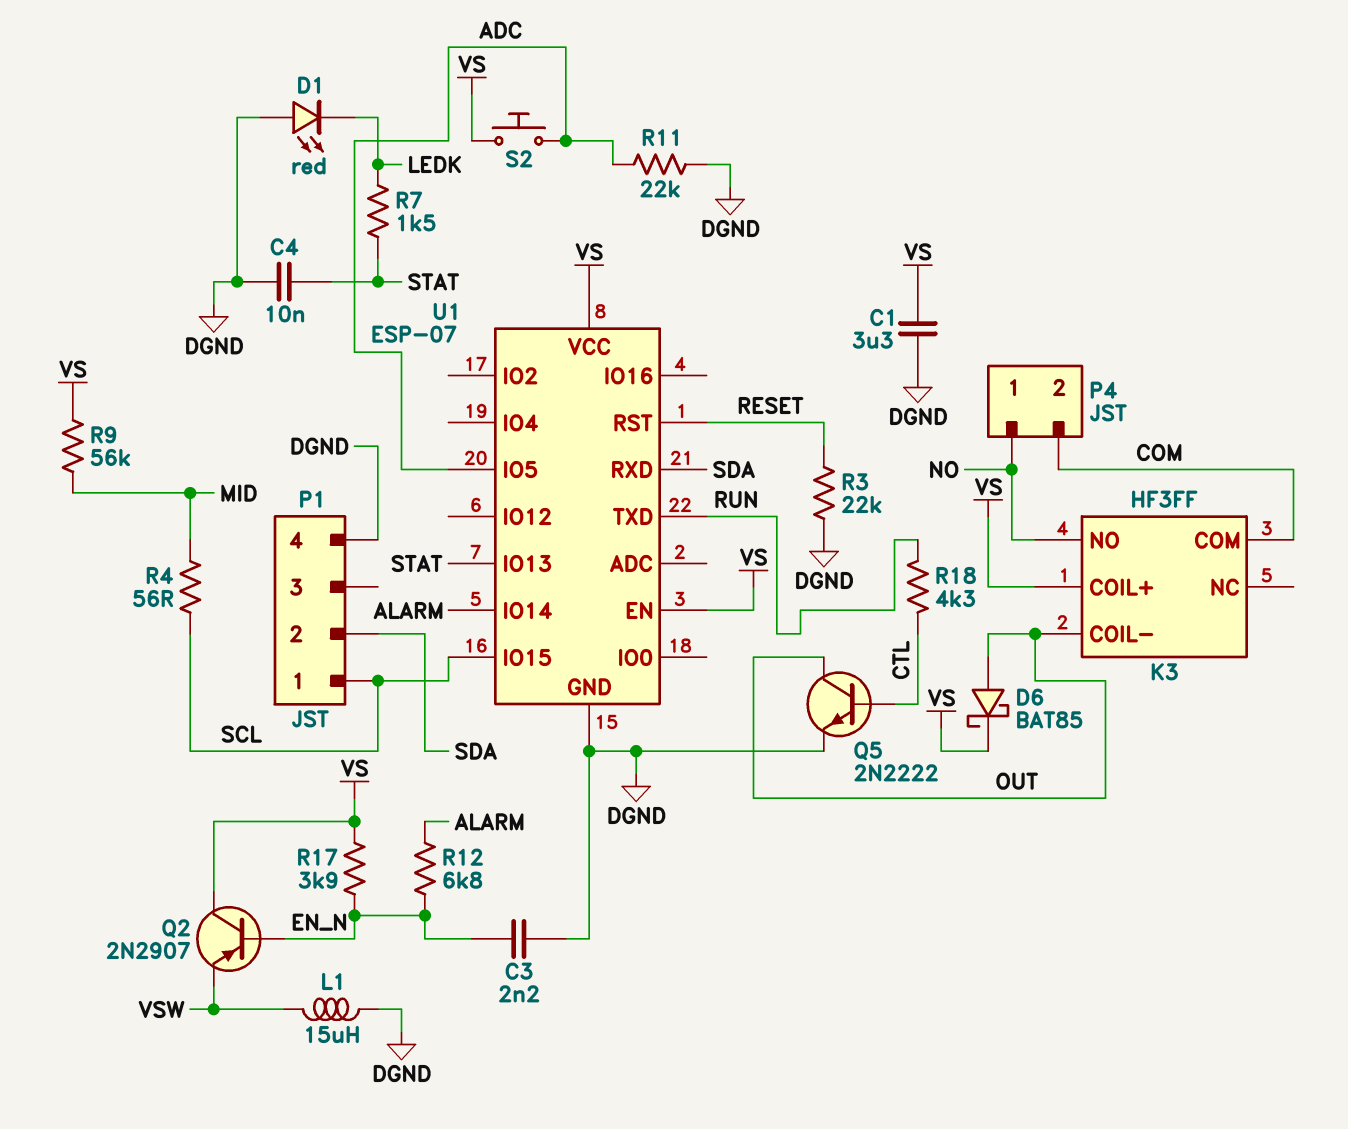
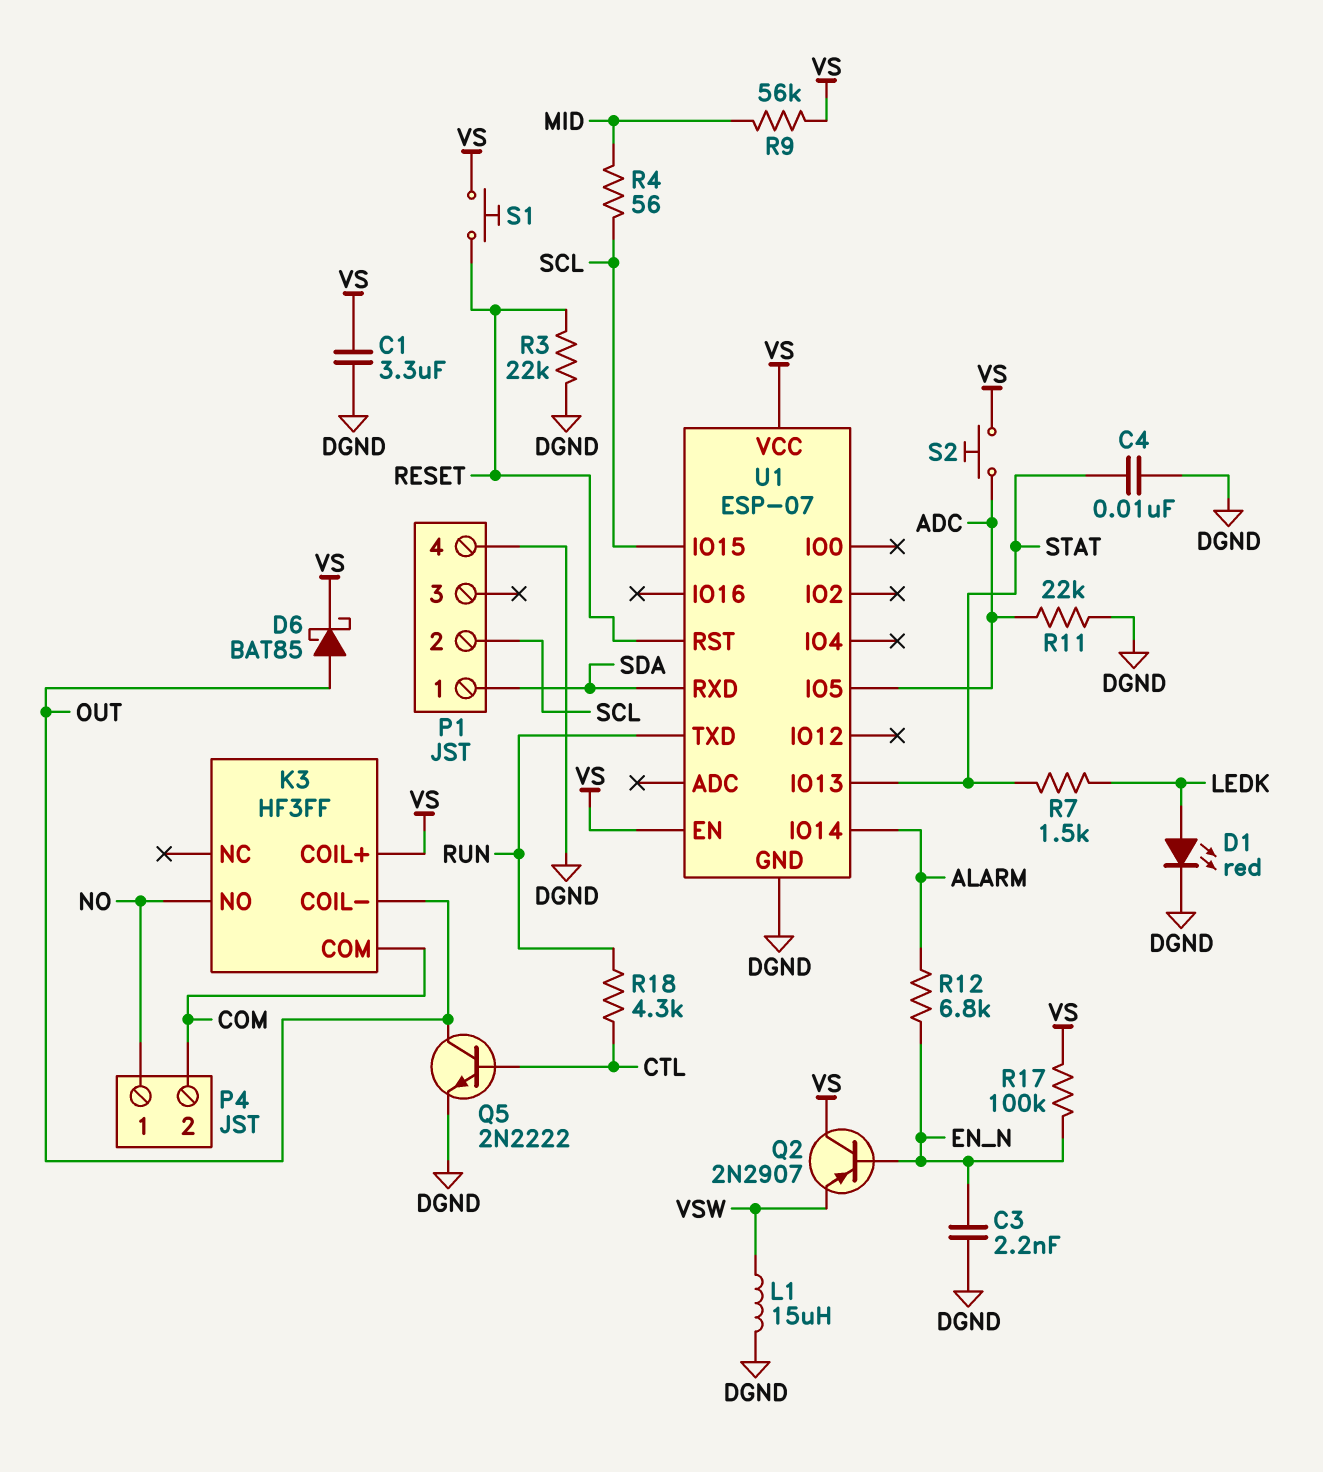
D1: LED red (A DGND, K LEDK) -> LED red (A LEDK, K DGND)
P1 pin 1: SCL -> SDA
P1 pin 2: SDA -> SCL
R17: 3.9k (EN_N, VS) -> 100k (EN_N, VS)
S1: none -> button (RESET, VS)

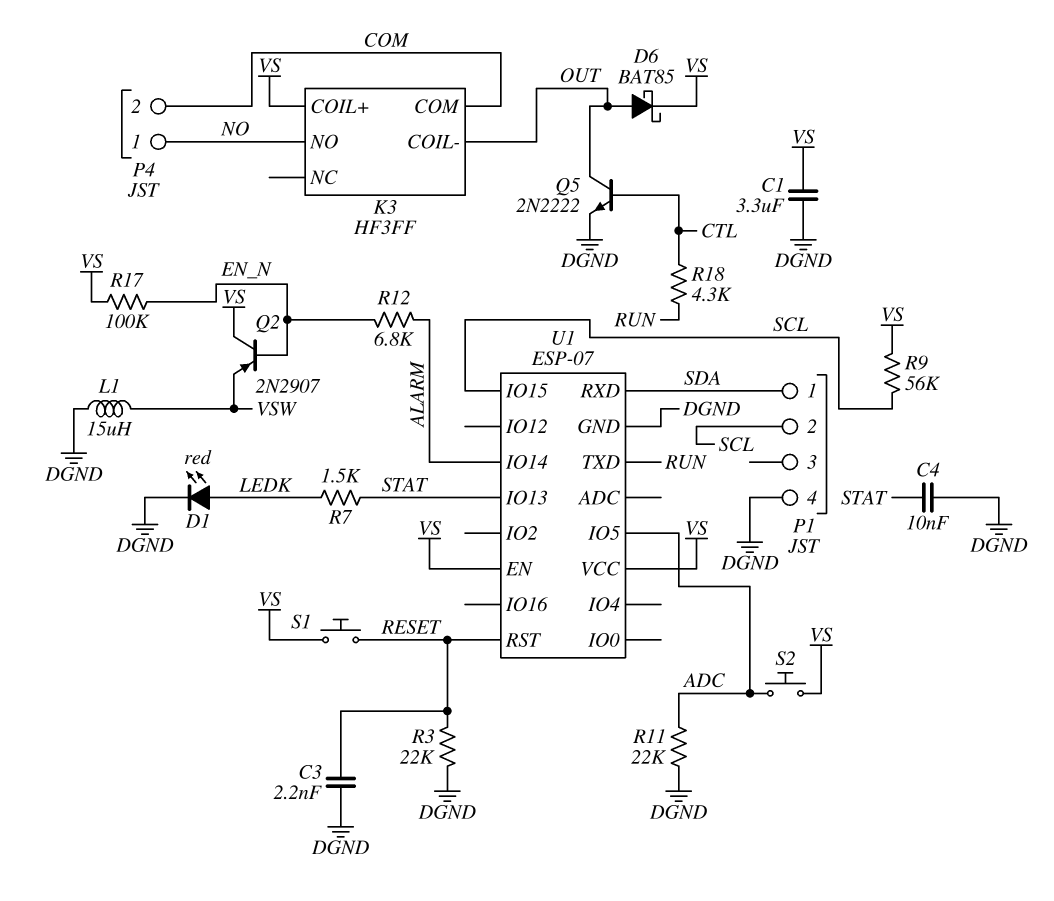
C3: 2.2nF (DGND, EN_N) -> 2.2nF (DGND, RESET)
R4: 56 (MID, SCL) -> none
R9: 56k (MID, VS) -> 56k (SCL, VS)

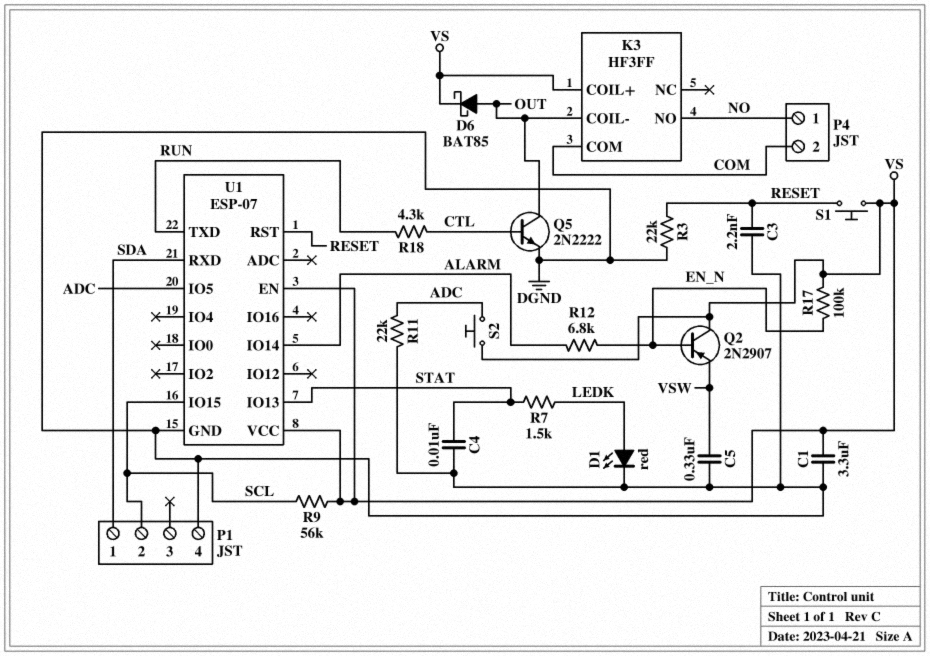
C5: none -> 330nF (DGND, VSW)
L1: 15uH (DGND, VSW) -> none

